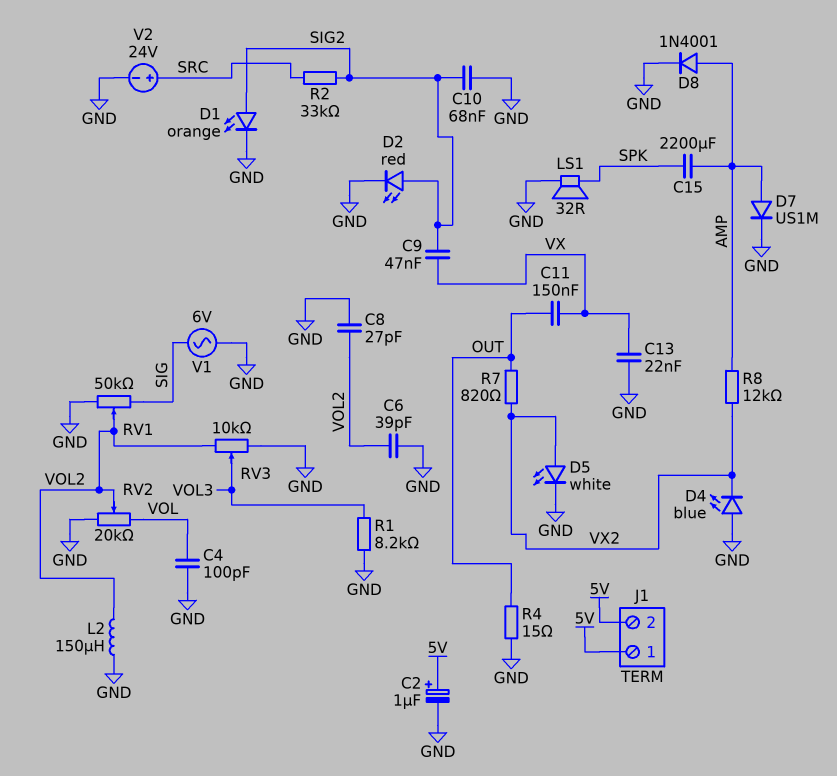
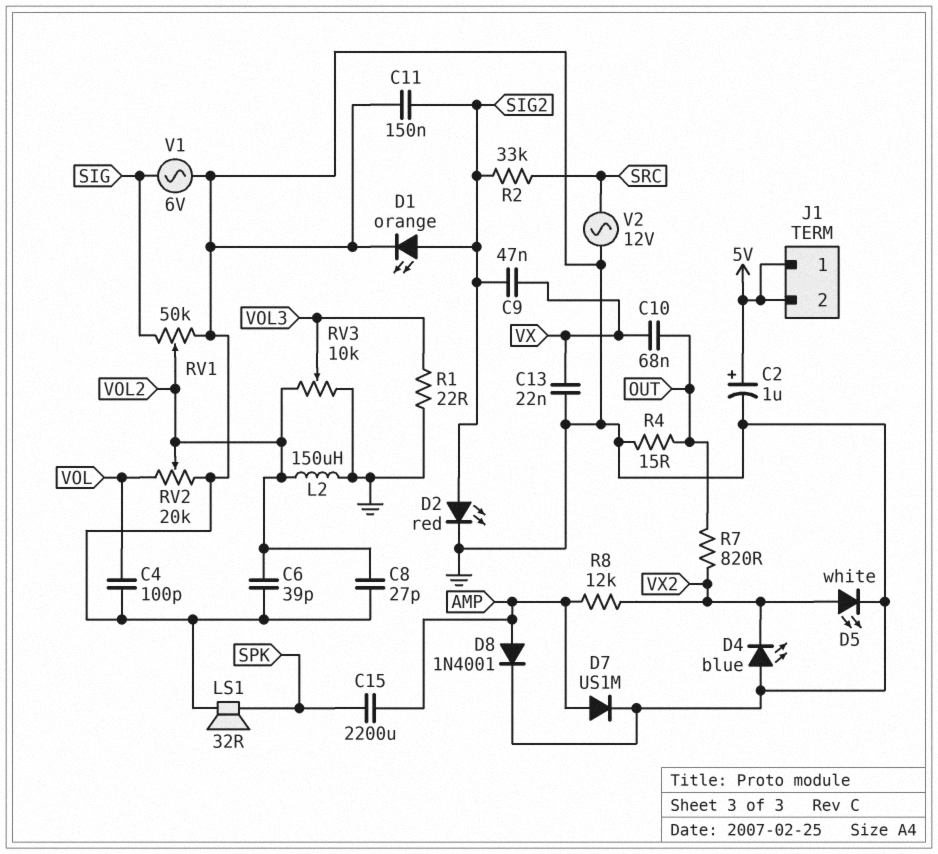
C10: 68nF (GND, SIG2) -> 68nF (OUT, VX)
C11: 150nF (OUT, VX) -> 150nF (GND, SIG2)
R1: 8.2k (GND, VOL3) -> 22 (GND, VOL3)
V2: 24V (plus SRC, minus GND) -> AC 12V (GND, SRC)

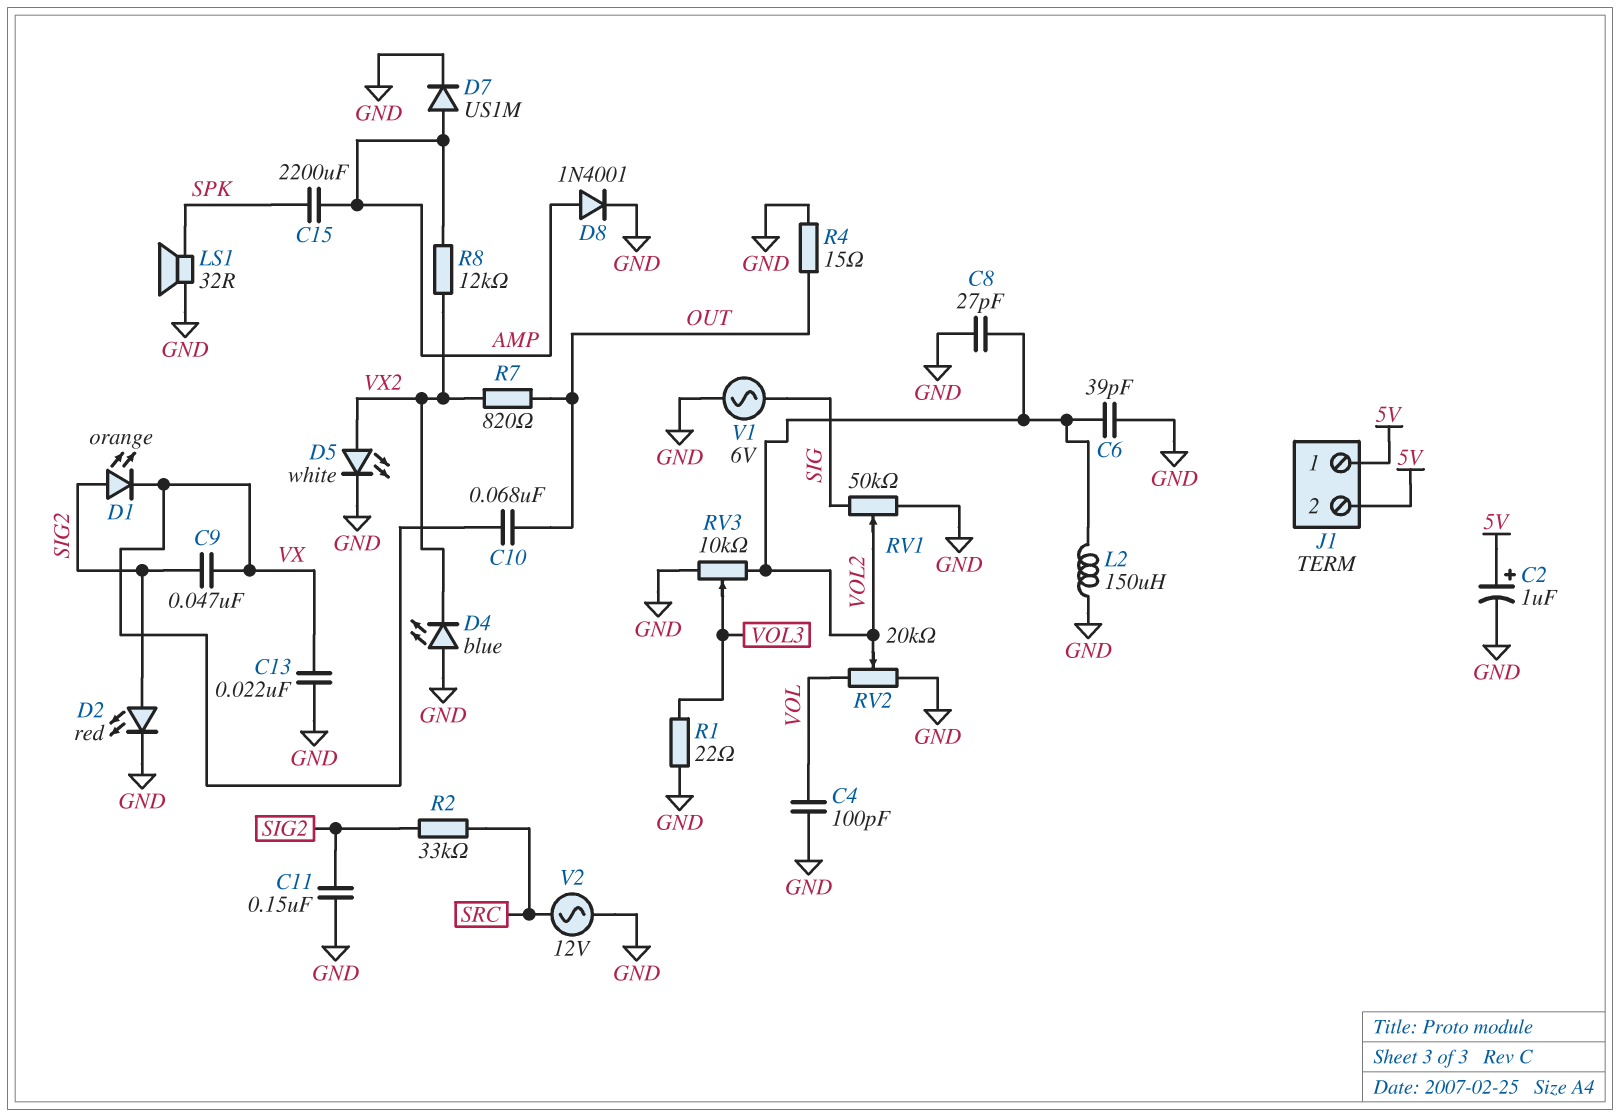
D1: LED orange (A SIG2, K GND) -> LED orange (A SIG2, K VX)

